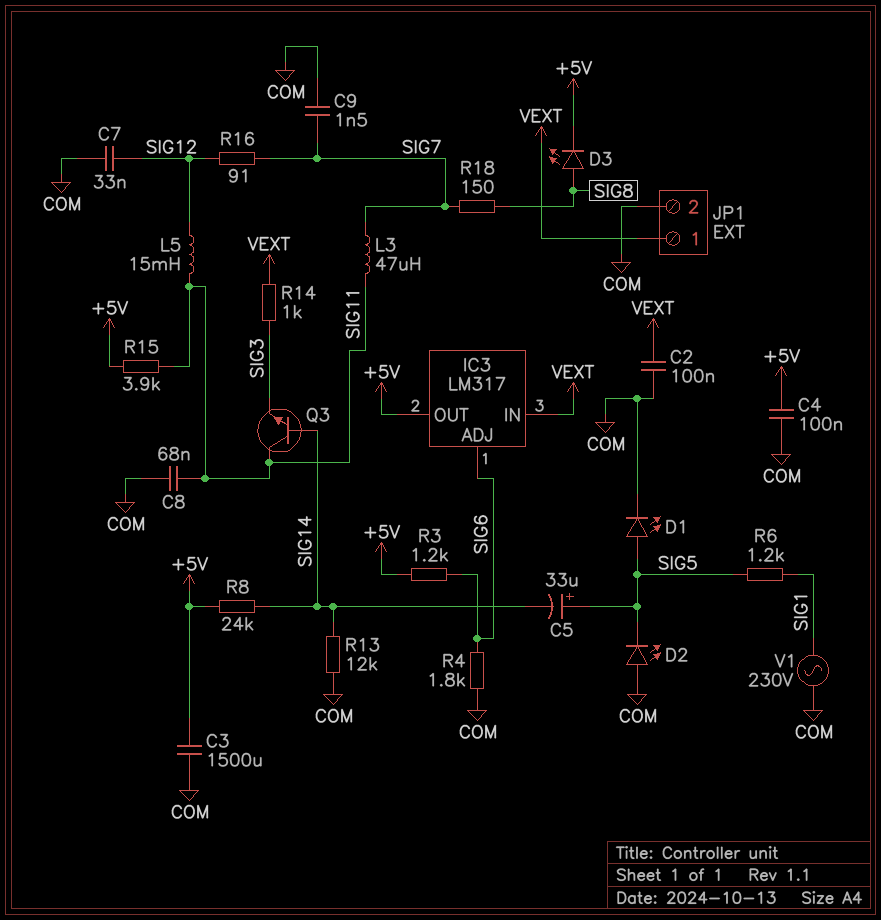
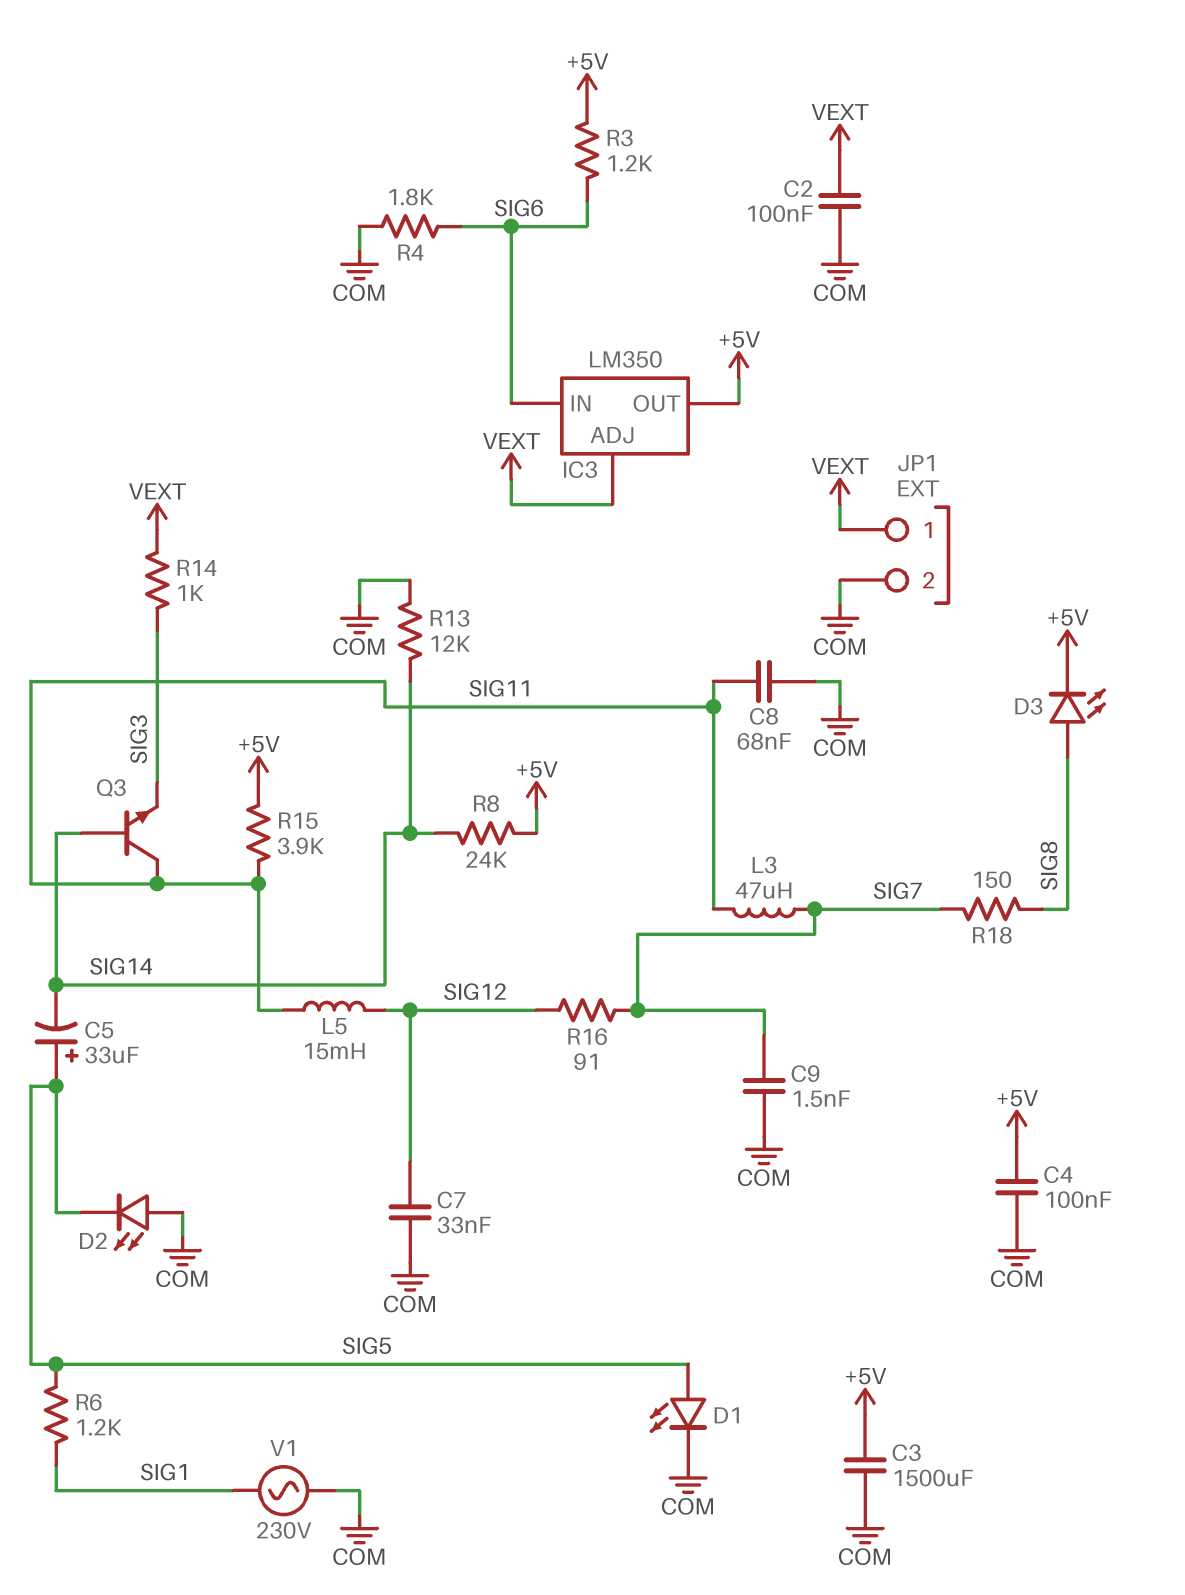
IC3: LM317 -> LM350
IC3 pin ADJ: SIG6 -> VEXT
IC3 pin IN: VEXT -> SIG6

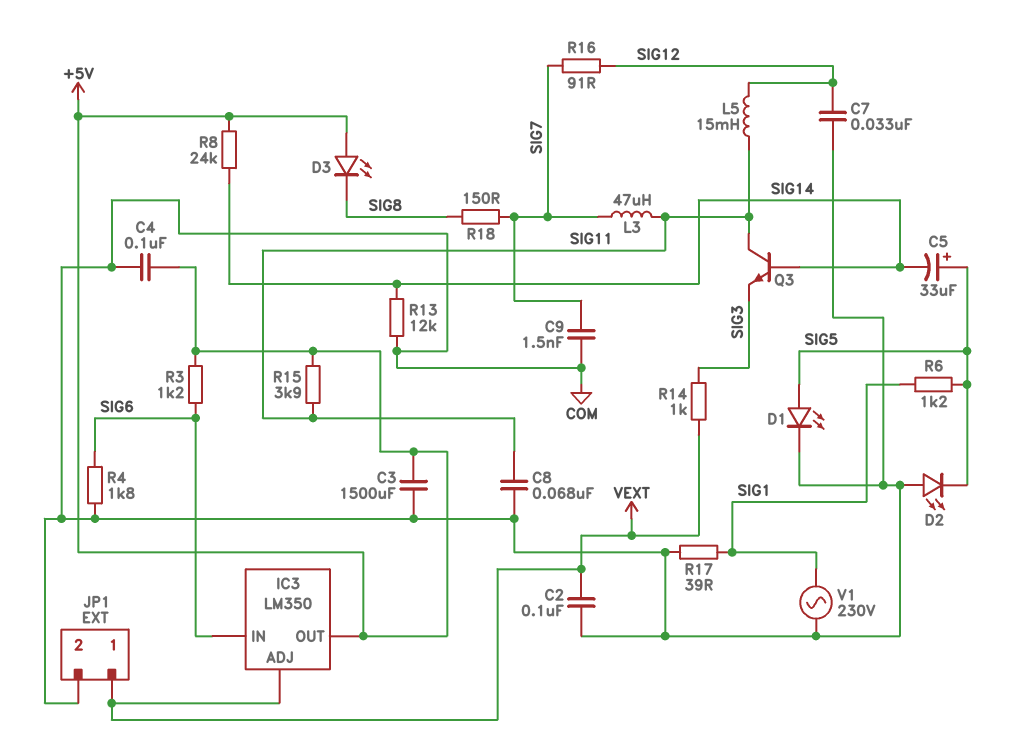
D3: LED (A SIG8, K +5V) -> LED (A +5V, K SIG8)
R17: none -> 39 (COM, SIG1)

